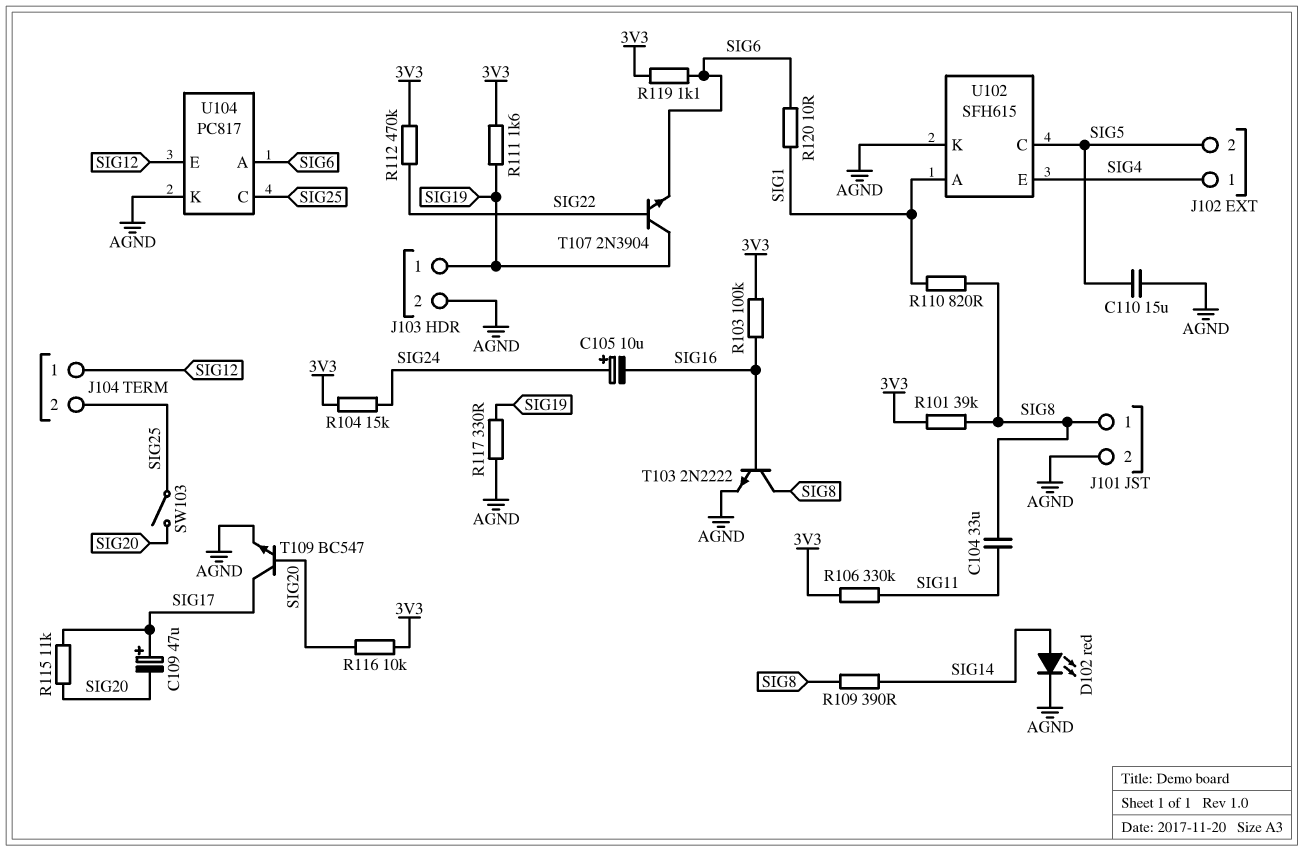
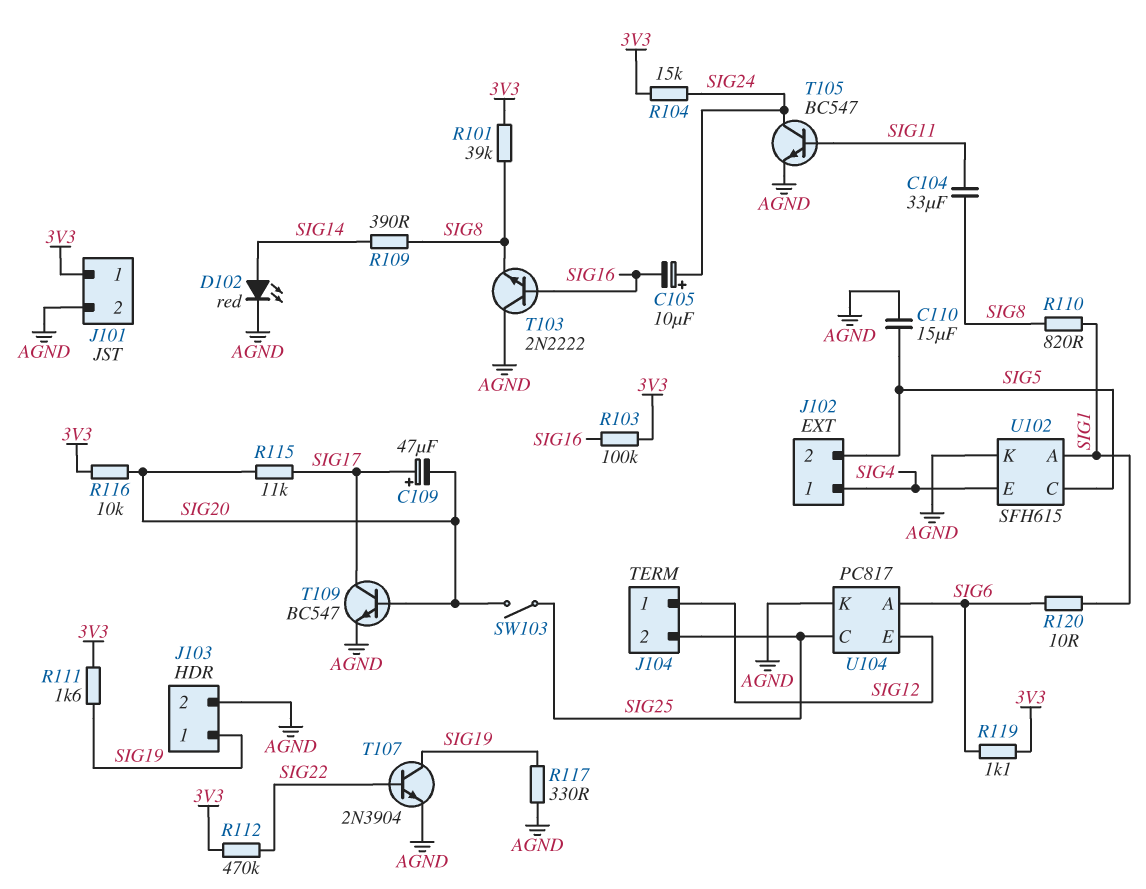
J101 pin 1: SIG8 -> 3V3
R106: 330k (3V3, SIG11) -> none
T103: NPN 2N2222 (B SIG16, C SIG8, E AGND) -> NPN 2N2222 (B SIG16, C AGND, E SIG8)
T105: none -> NPN BC547 (B SIG11, C SIG24, E AGND)
T107: NPN 2N3904 (B SIG22, C SIG19, E SIG6) -> NPN 2N3904 (B SIG22, C SIG19, E AGND)

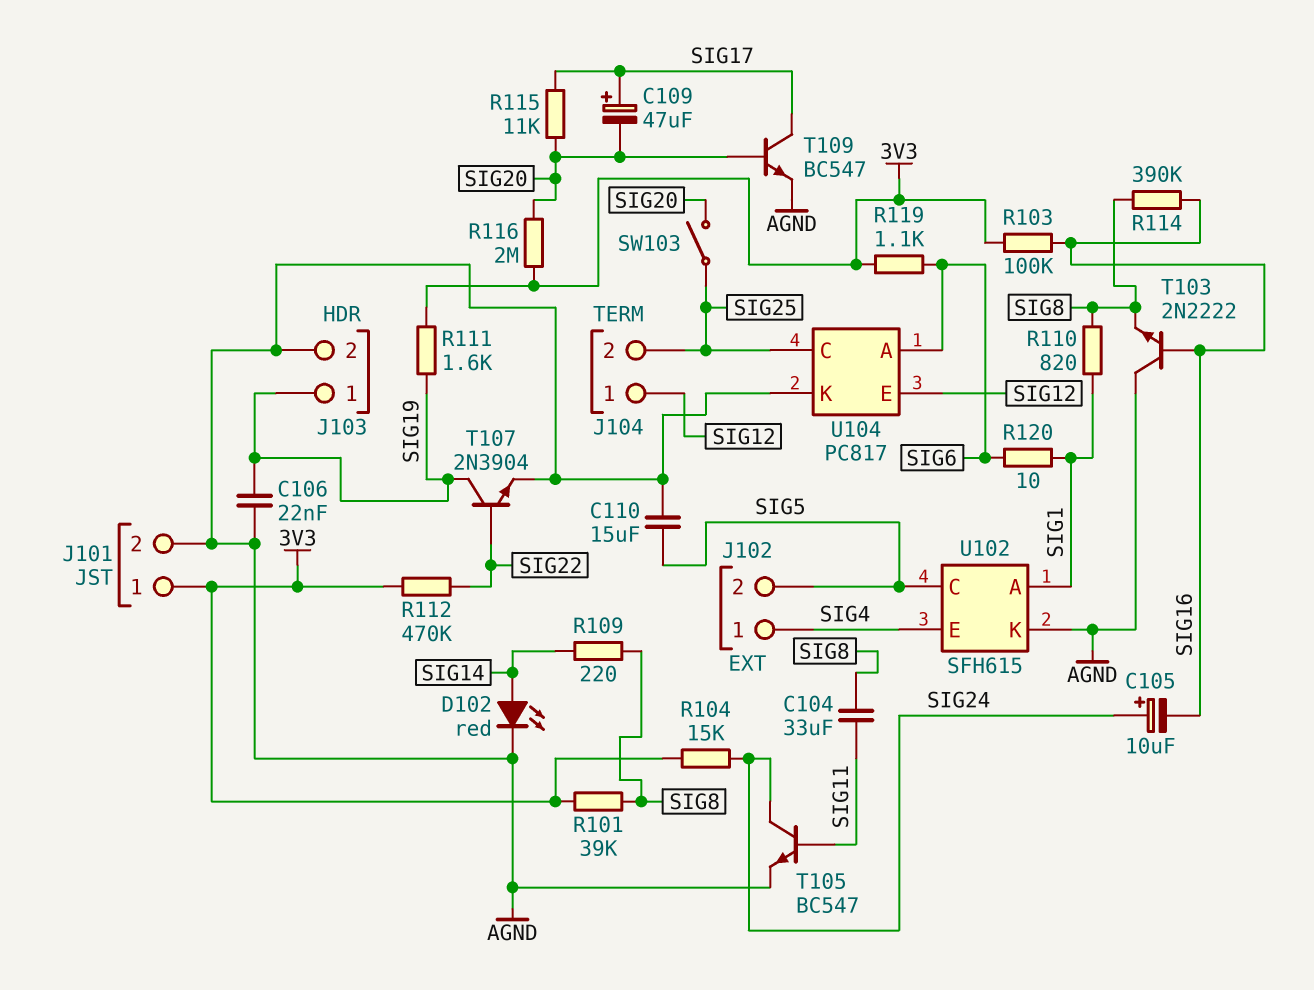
C106: none -> 22nF (AGND, SIG19)
R109: 390 (SIG8, SIG14) -> 220 (SIG8, SIG14)
R114: none -> 390k (SIG8, SIG16)
R116: 10k (3V3, SIG20) -> 2M (3V3, SIG20)
R117: 330 (AGND, SIG19) -> none

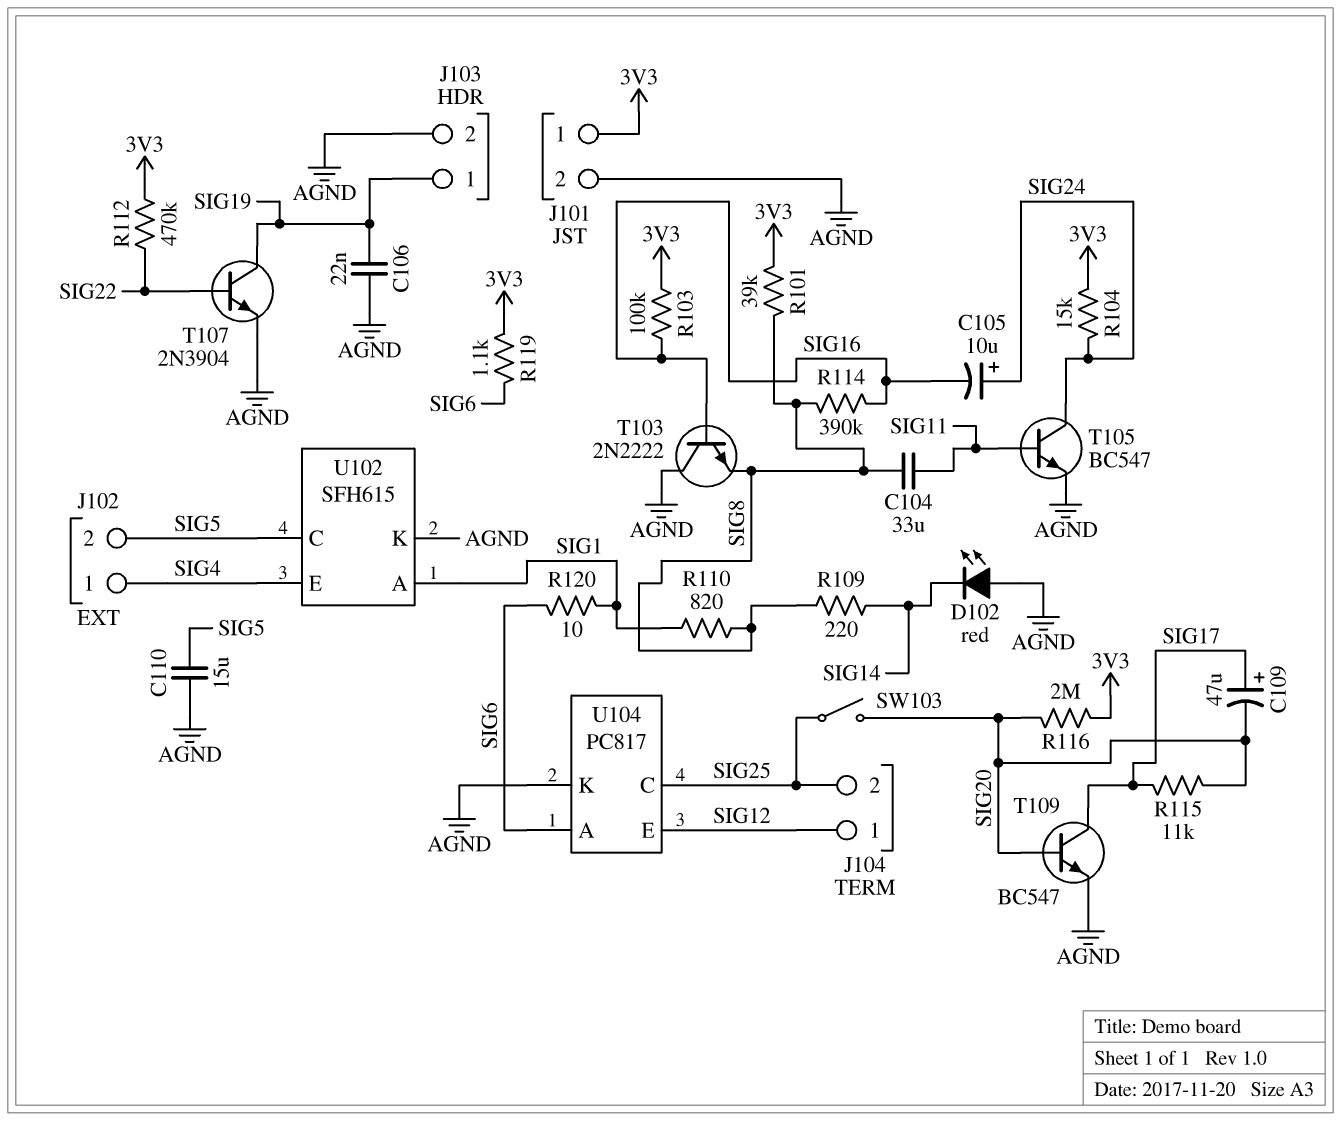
D102: LED red (A SIG14, K AGND) -> LED red (A AGND, K SIG14)
R111: 1.6k (3V3, SIG19) -> none

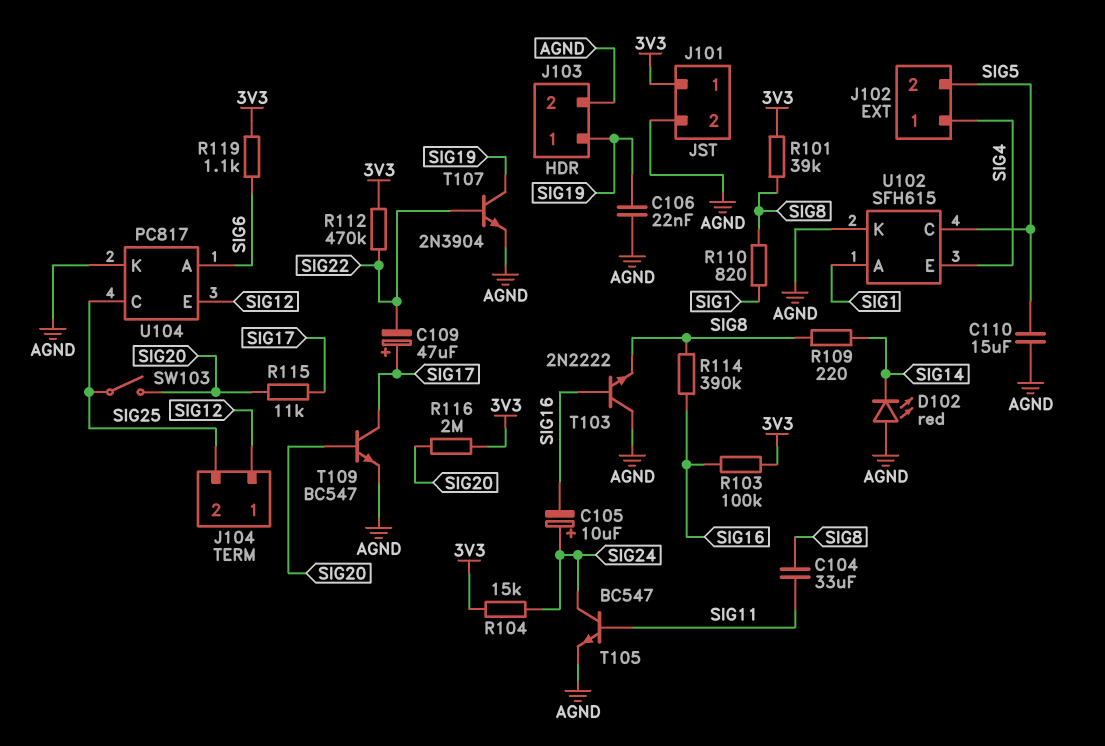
C109: 47uF (plus SIG17, minus SIG20) -> 47uF (plus SIG17, minus SIG22)
R120: 10 (SIG1, SIG6) -> none

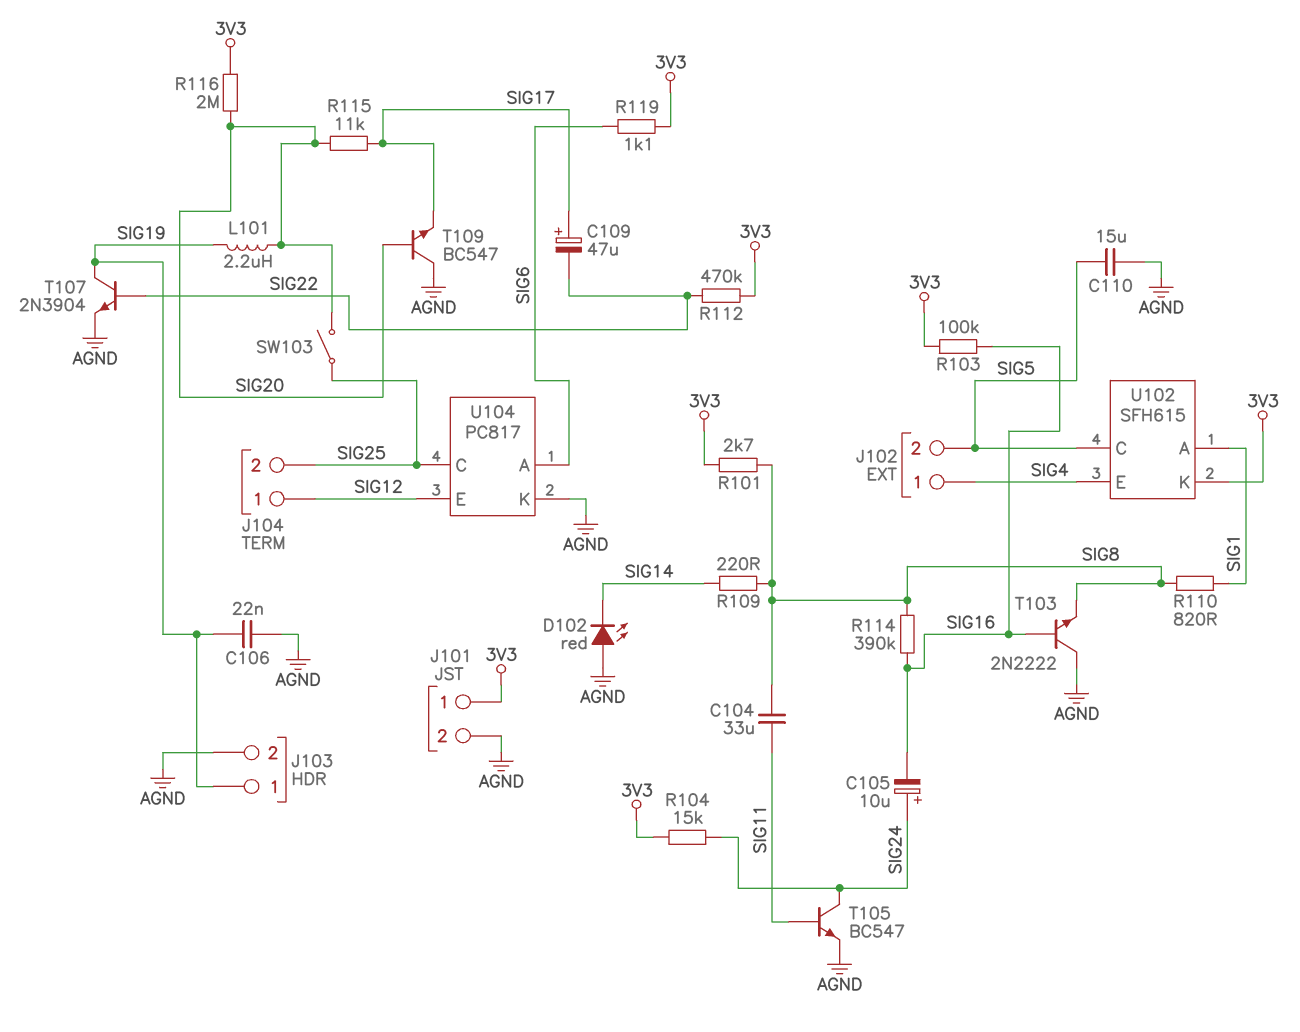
L101: none -> 2.2uH (SIG19, SIG20)
R101: 39k (3V3, SIG8) -> 2.7k (3V3, SIG8)
T109: NPN BC547 (B SIG20, C SIG17, E AGND) -> NPN BC547 (B SIG20, C AGND, E SIG17)
U102 pin K: AGND -> 3V3

